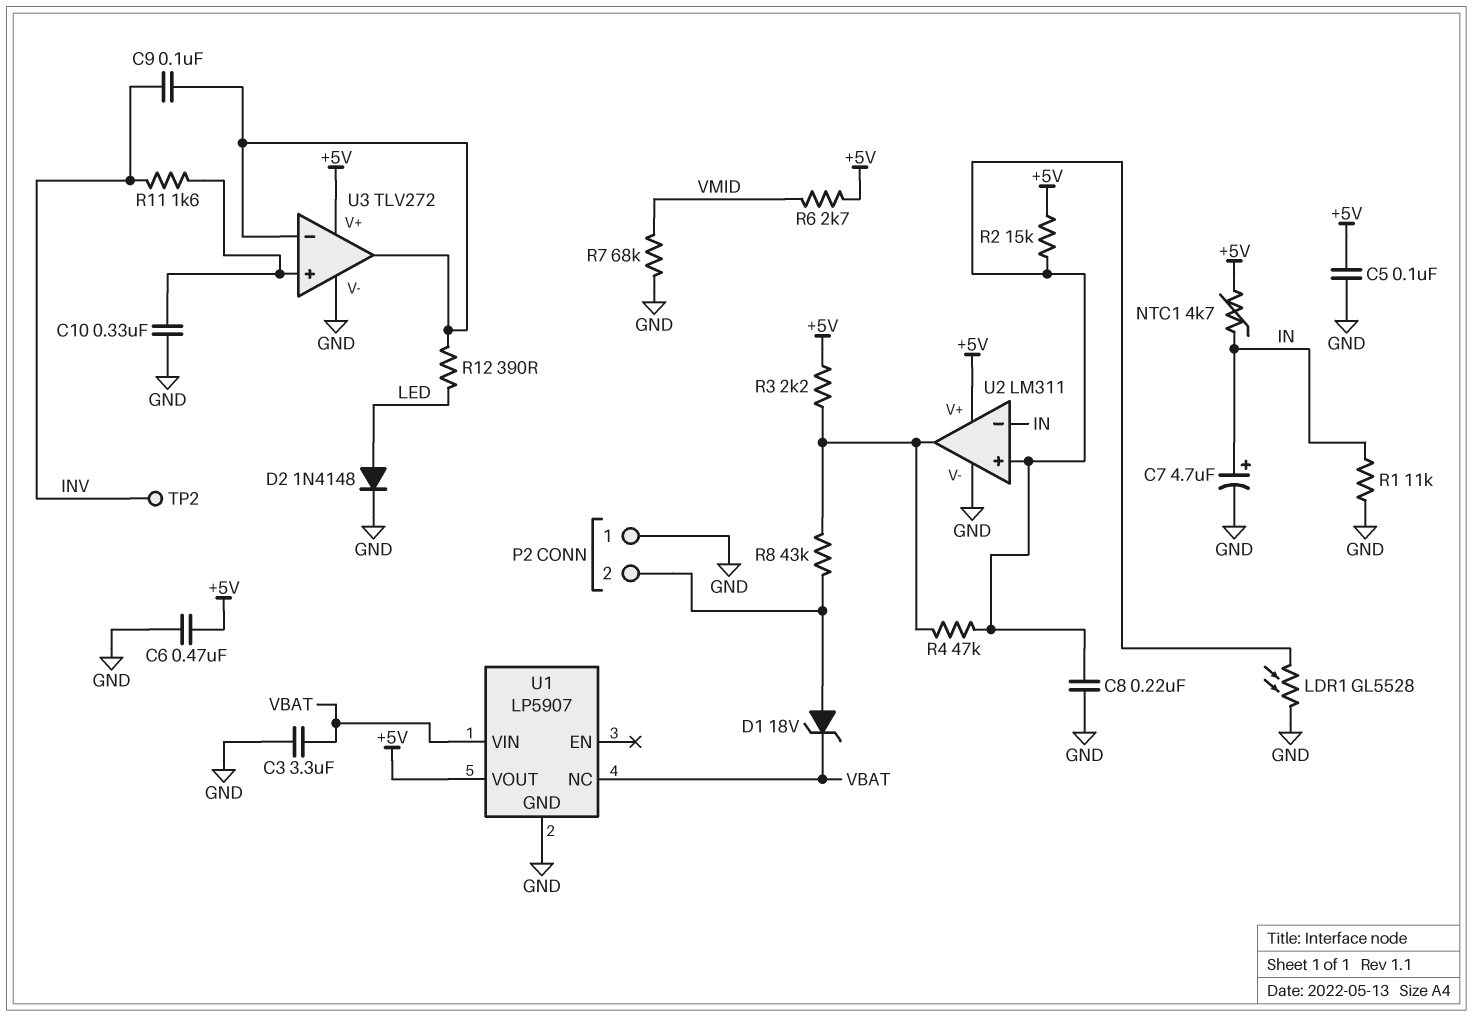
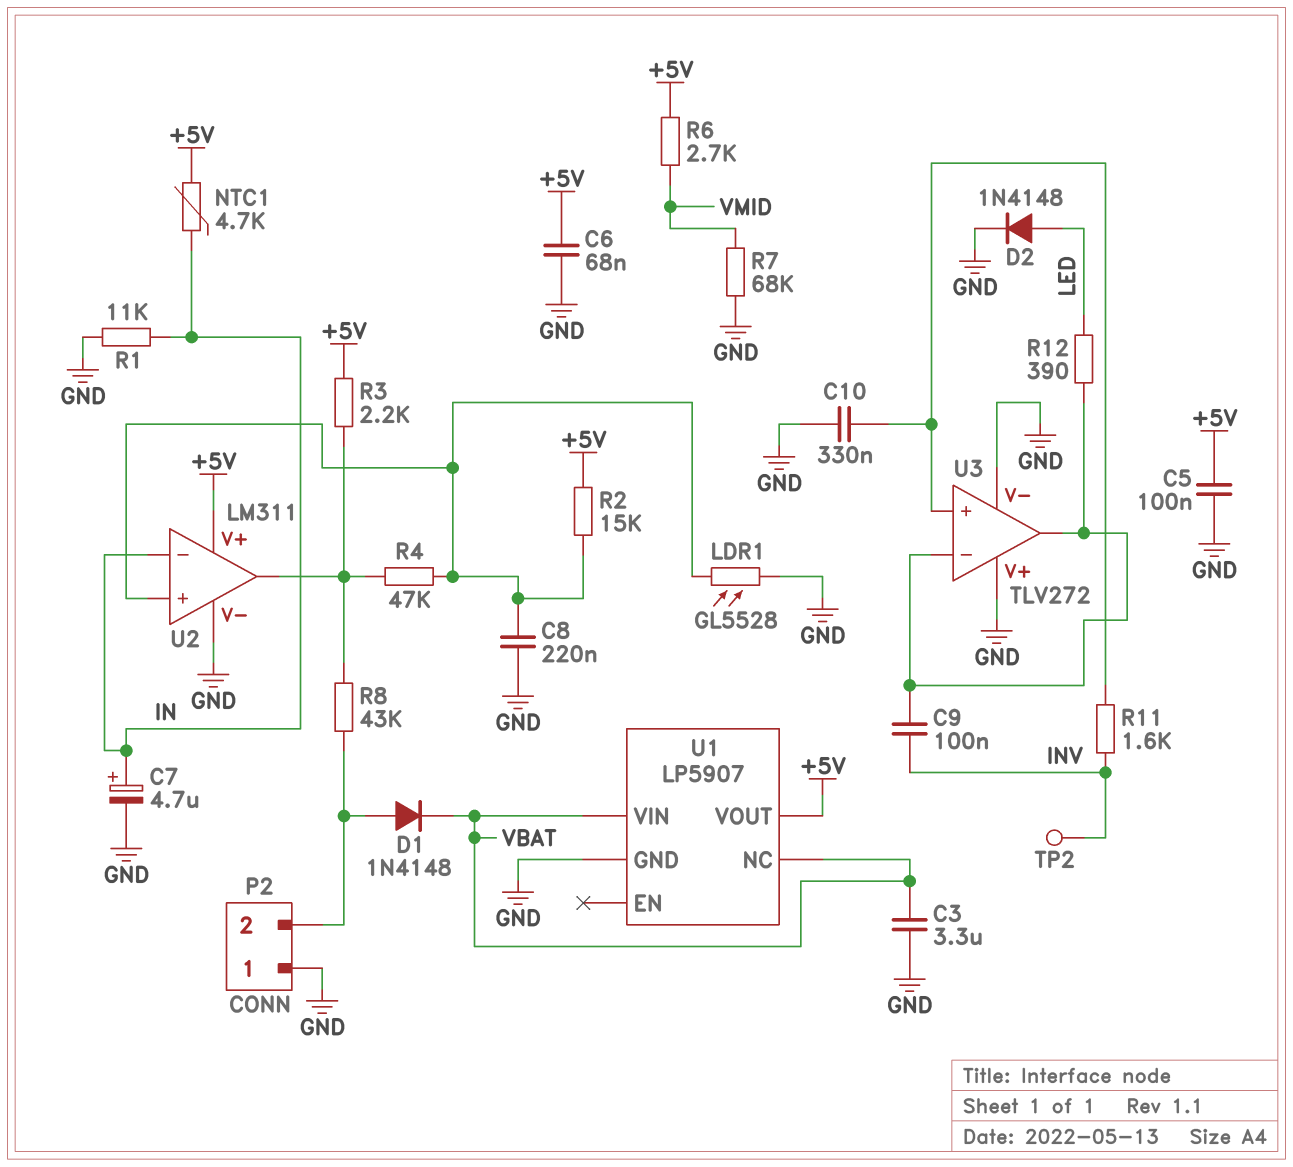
C6: 470nF (+5V, GND) -> 68nF (+5V, GND)
D1: zener 18V (A P2/2, K VBAT) -> diode 1N4148 (A P2/2, K VBAT)
U3 pin V+: +5V -> GND

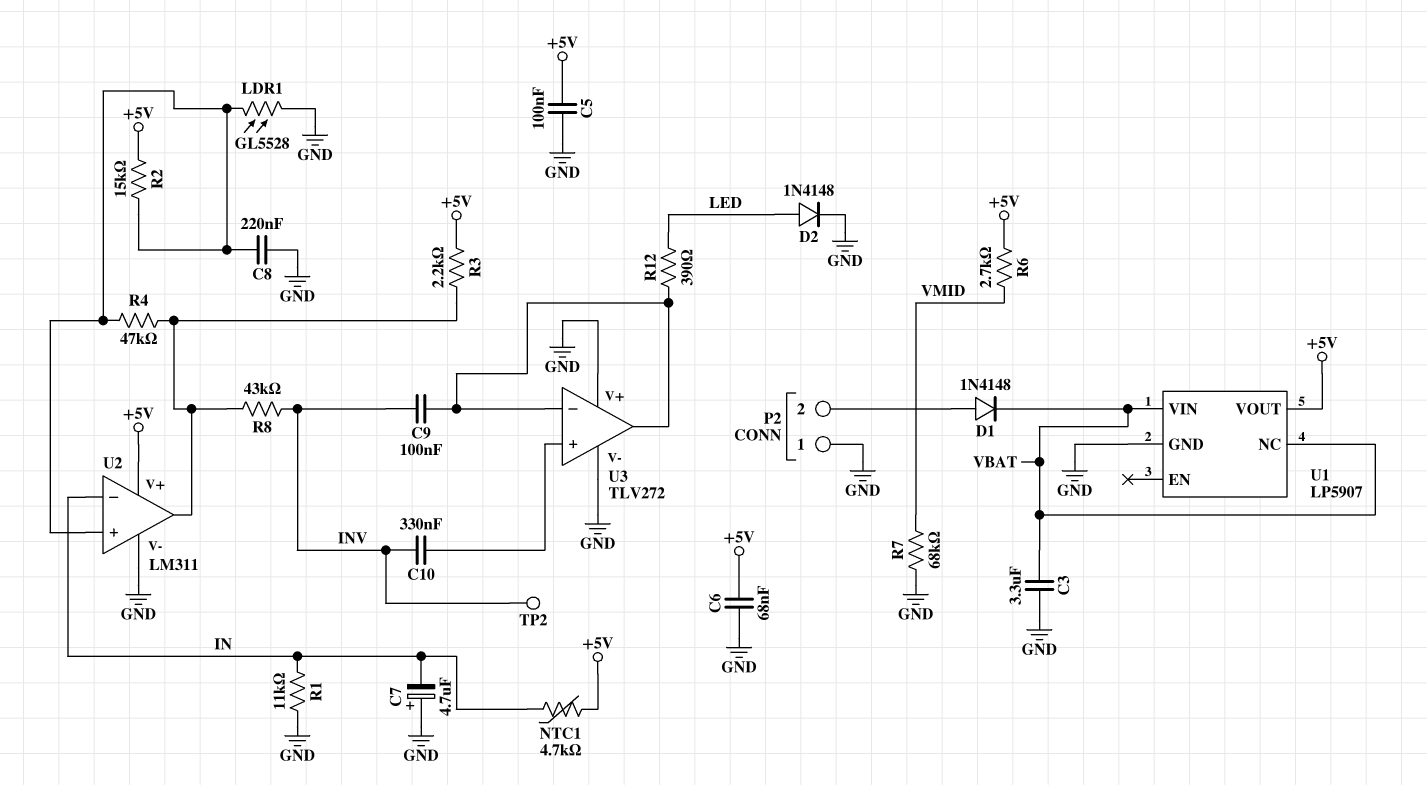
C7: 4.7uF (plus IN, minus GND) -> 4.7uF (plus GND, minus IN)
C10: 330nF (GND, U3/in+) -> 330nF (INV, U3/in+)
R8: 43k (P2/2, U2/out) -> 43k (INV, U2/out)
R11: 1.6k (INV, U3/in+) -> none

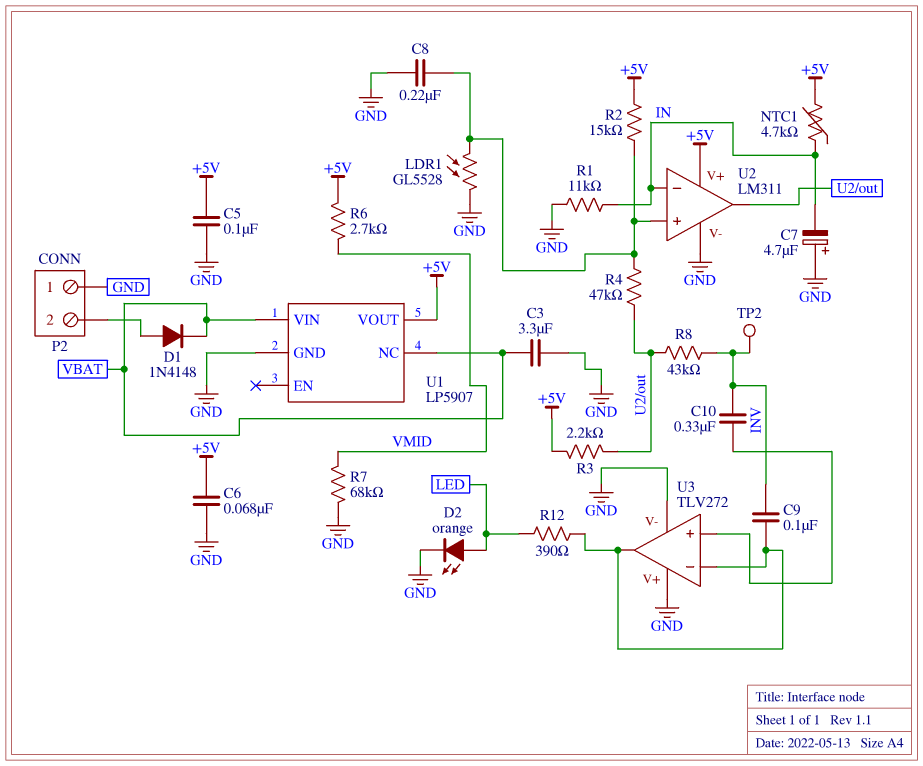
D2: diode 1N4148 (A LED, K GND) -> LED orange (A LED, K GND)

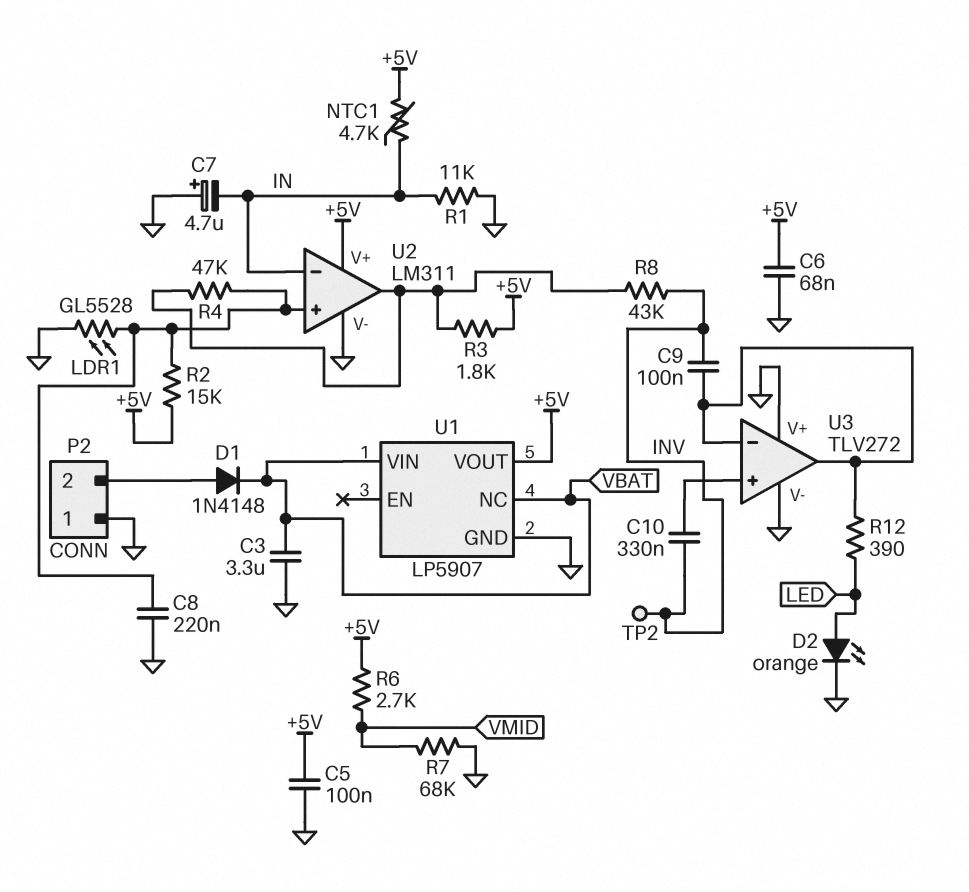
R3: 2.2k (+5V, U2/out) -> 1.8k (+5V, U2/out)

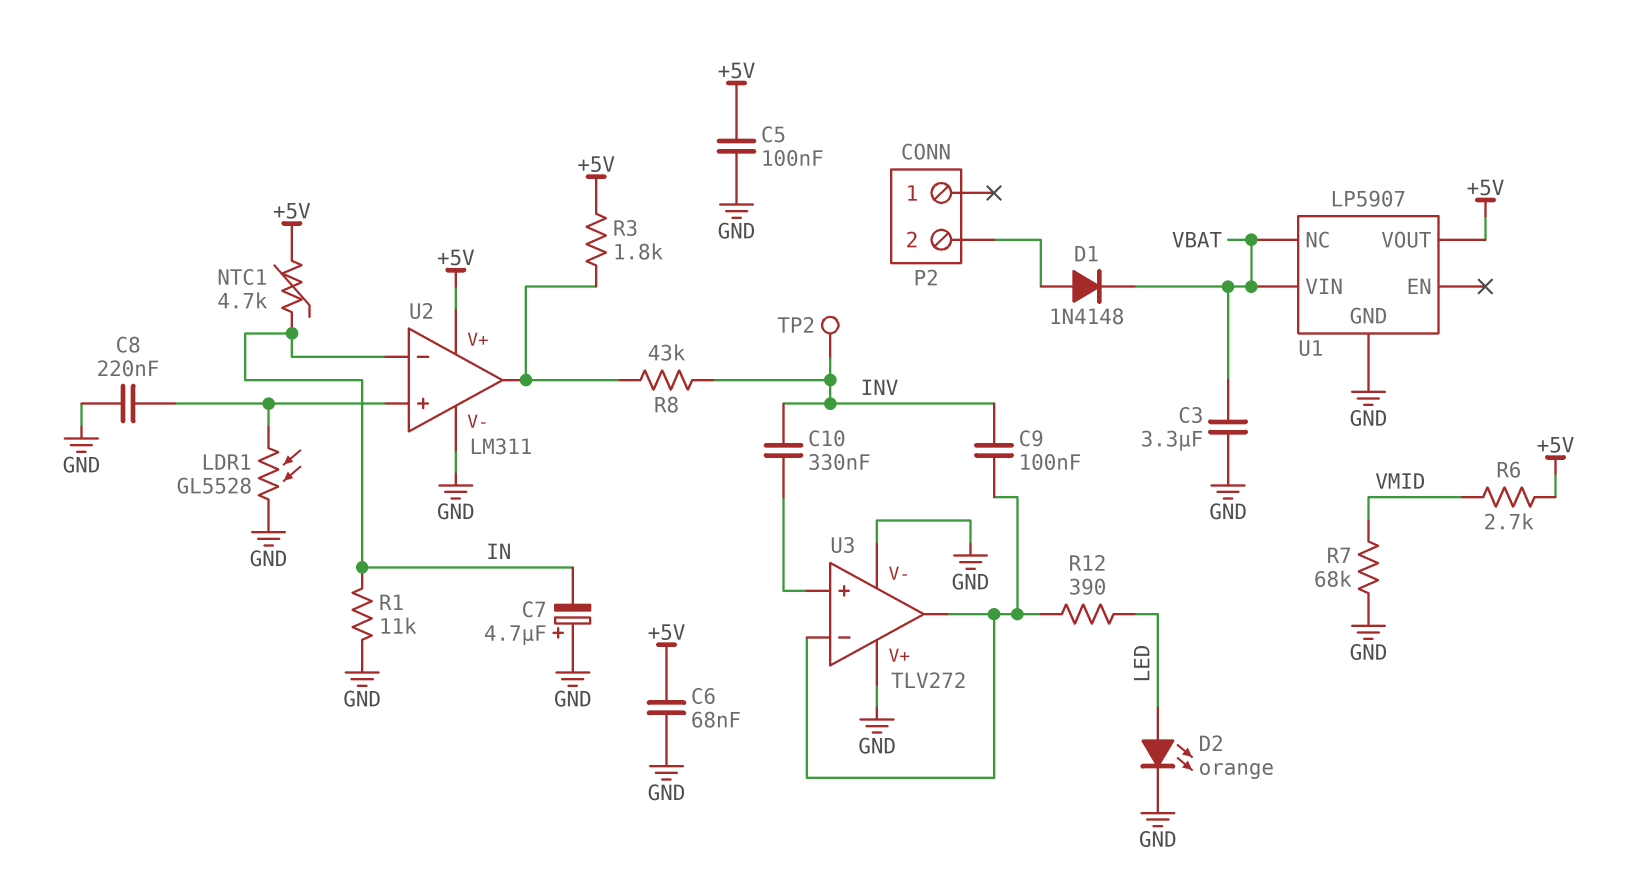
P2 pin 1: GND -> none
R2: 15k (+5V, U2/in+) -> none
R4: 47k (U2/in+, U2/out) -> none

